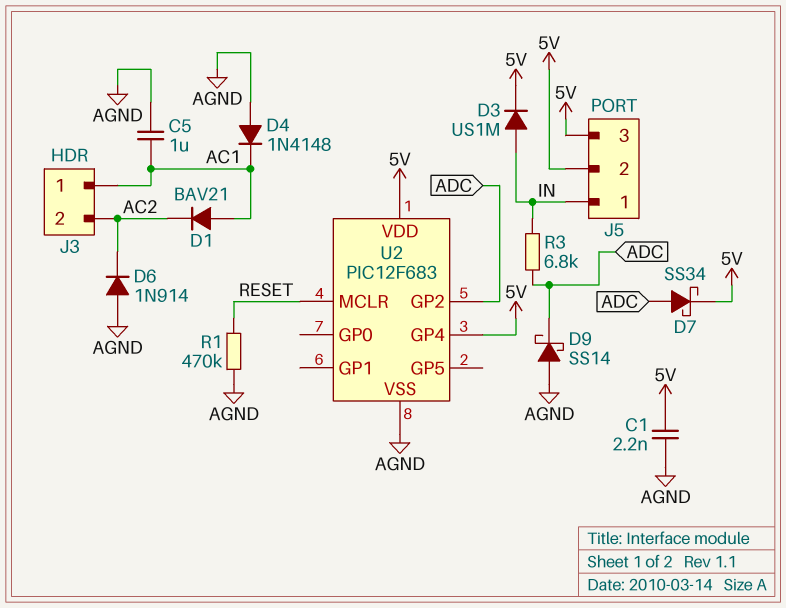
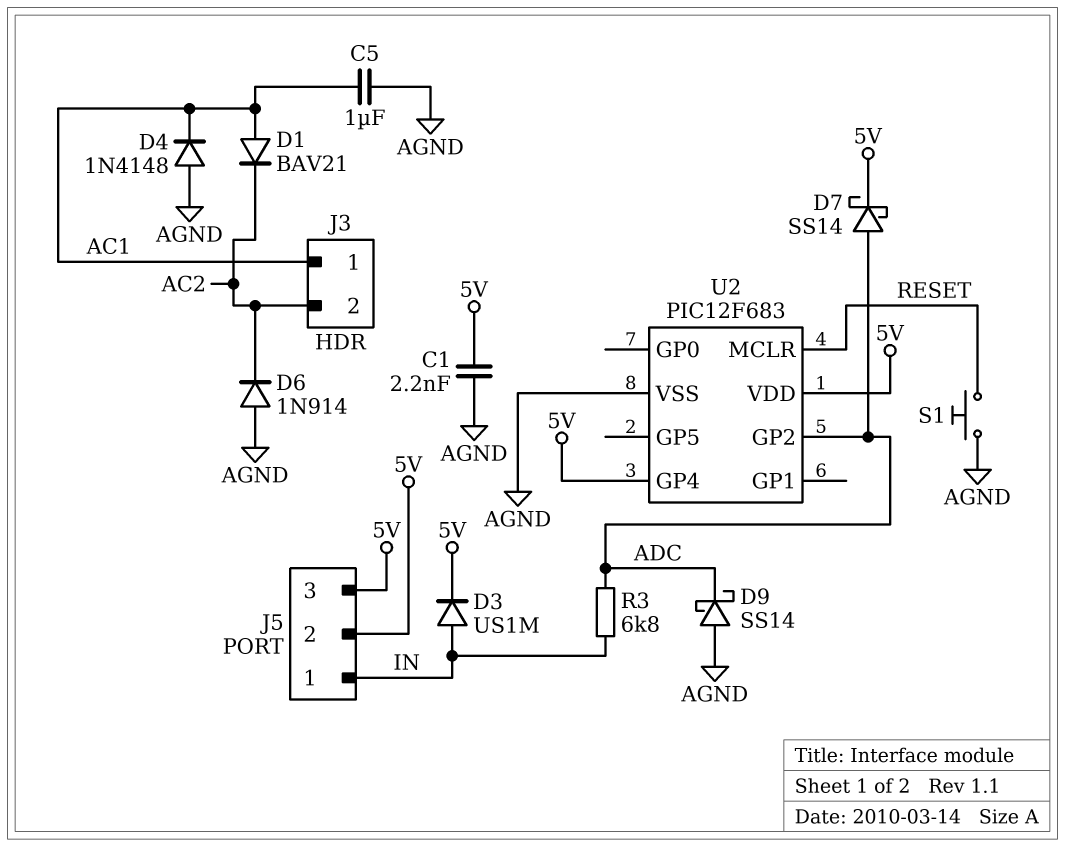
D7: schottky SS34 (A ADC, K 5V) -> schottky SS14 (A ADC, K 5V)
R1: 470k (AGND, RESET) -> none
S1: none -> button (AGND, RESET)

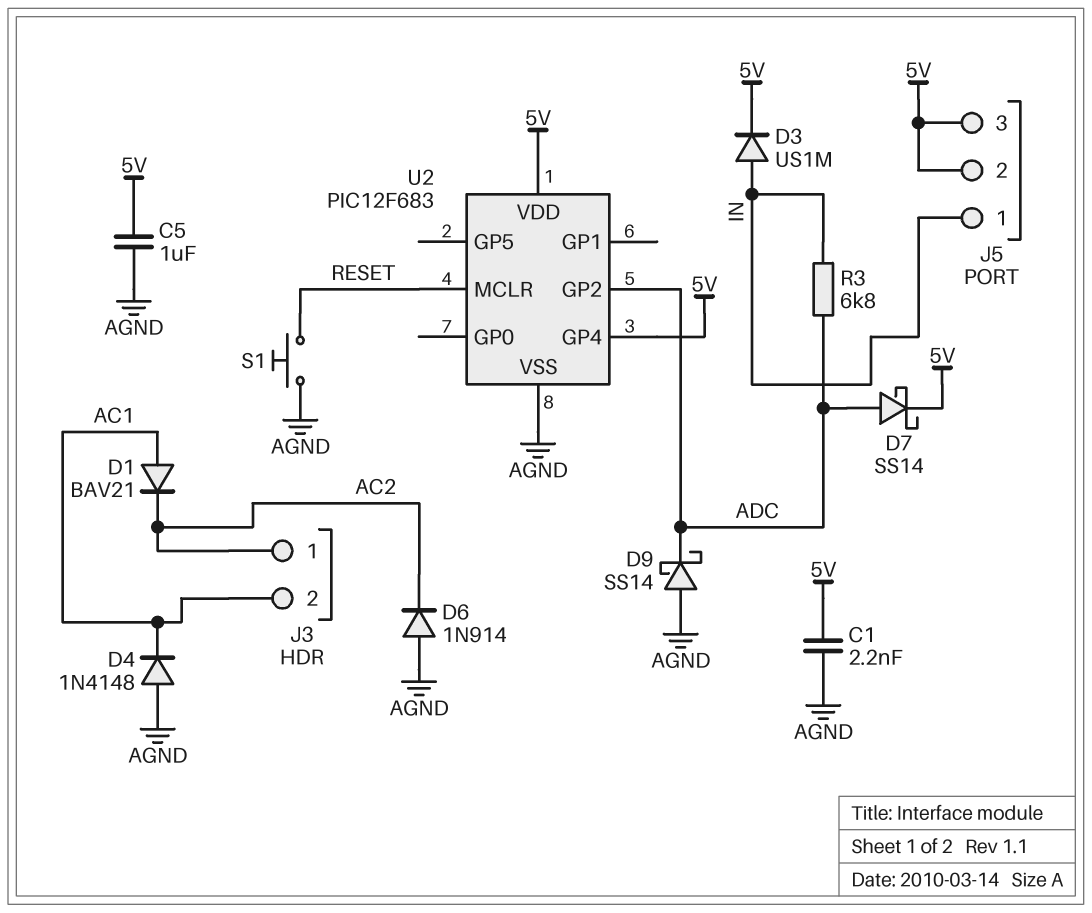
C5: 1uF (AC1, AGND) -> 1uF (5V, AGND)
J3 pin 1: AC1 -> AC2
J3 pin 2: AC2 -> AC1

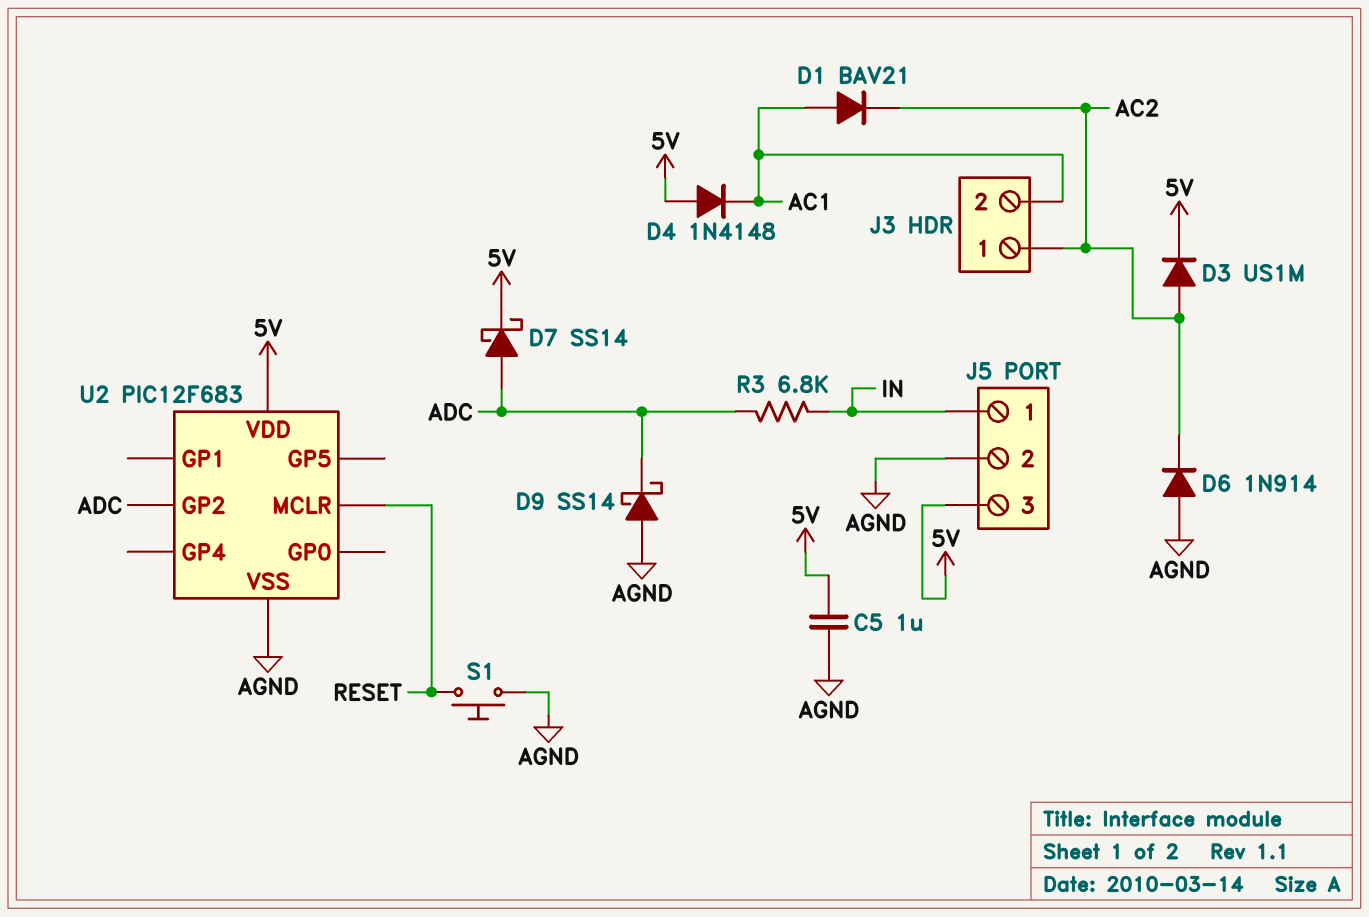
C1: 2.2nF (5V, AGND) -> none
D3: diode US1M (A IN, K 5V) -> diode US1M (A AC2, K 5V)
D4: diode 1N4148 (A AGND, K AC1) -> diode 1N4148 (A 5V, K AC1)
J5 pin 2: 5V -> AGND
U2 pin GP4: 5V -> none

